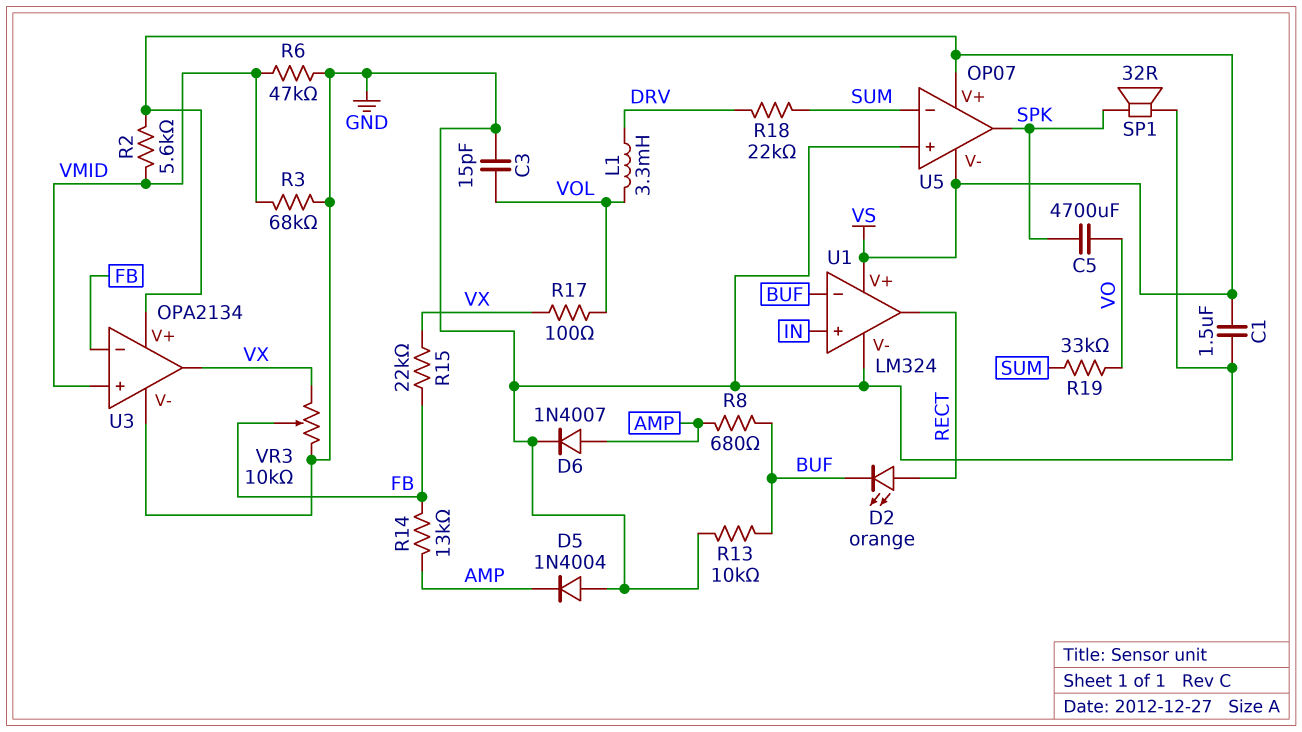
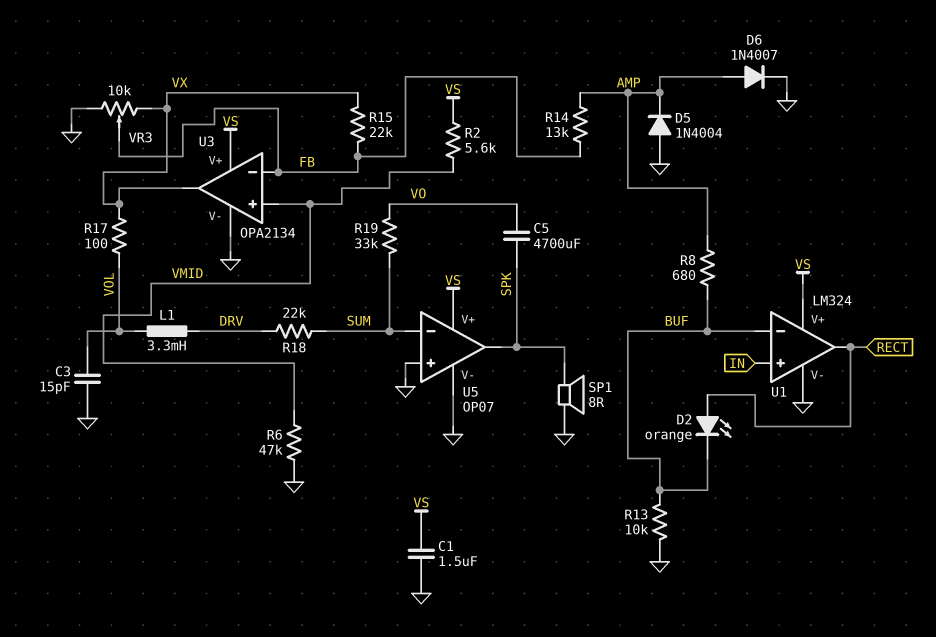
R3: 68k (GND, VMID) -> none
SP1: speaker 32R (GND, SPK) -> speaker 8R (GND, SPK)
U5 pin V-: VS -> GND

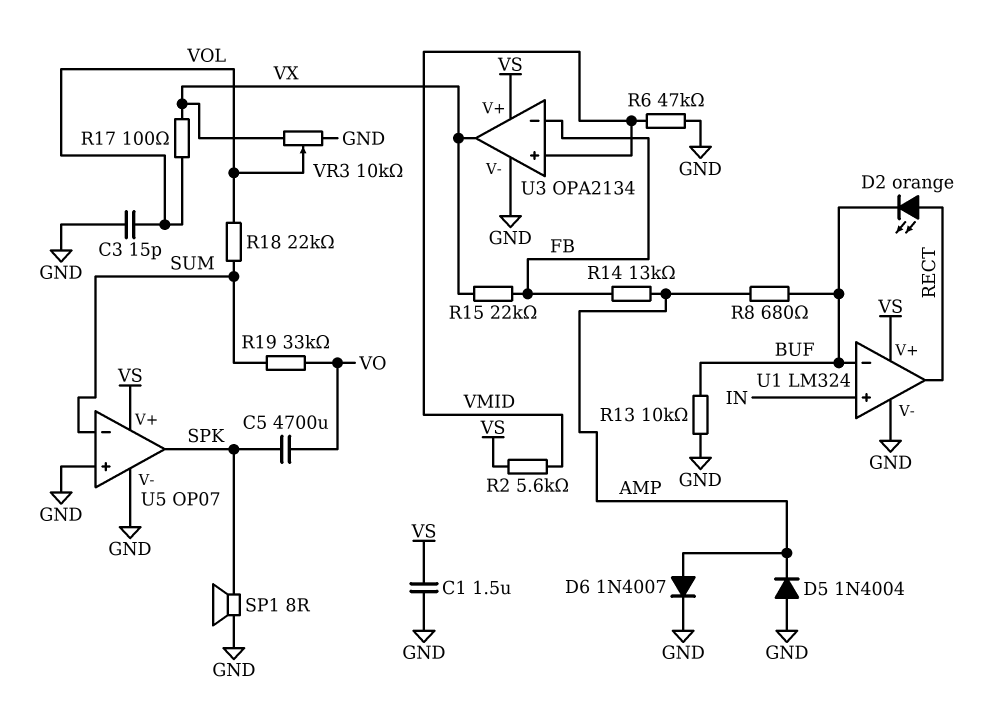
L1: 3.3mH (DRV, VOL) -> none
R18: 22k (DRV, SUM) -> 22k (SUM, VOL)
VR3: 10k (GND, VX, wiper FB) -> 10k (GND, VX, wiper VOL)

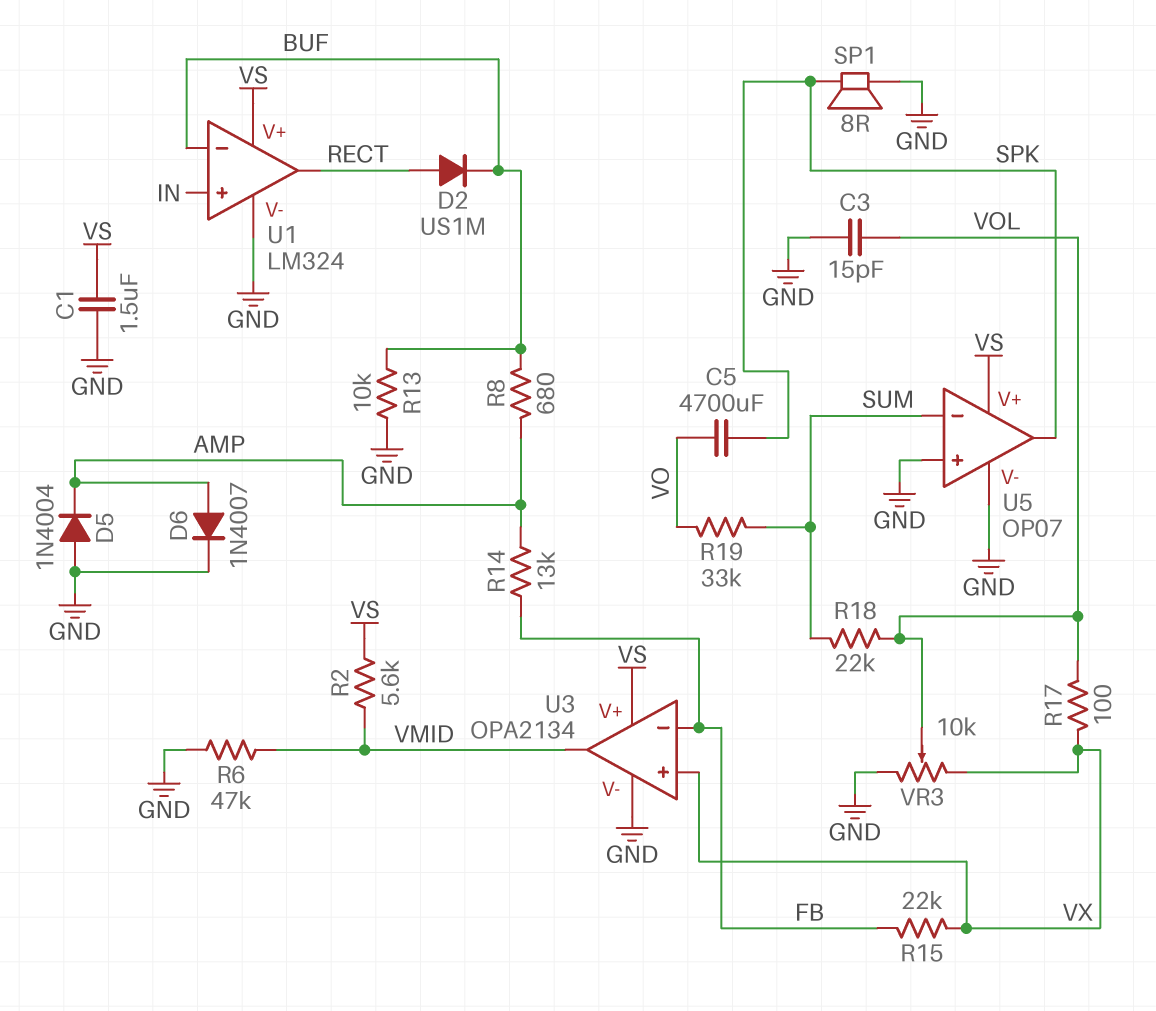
D2: LED orange (A RECT, K BUF) -> diode US1M (A RECT, K BUF)
U3 pin in+: VMID -> VX
U3 pin out: VX -> VMID

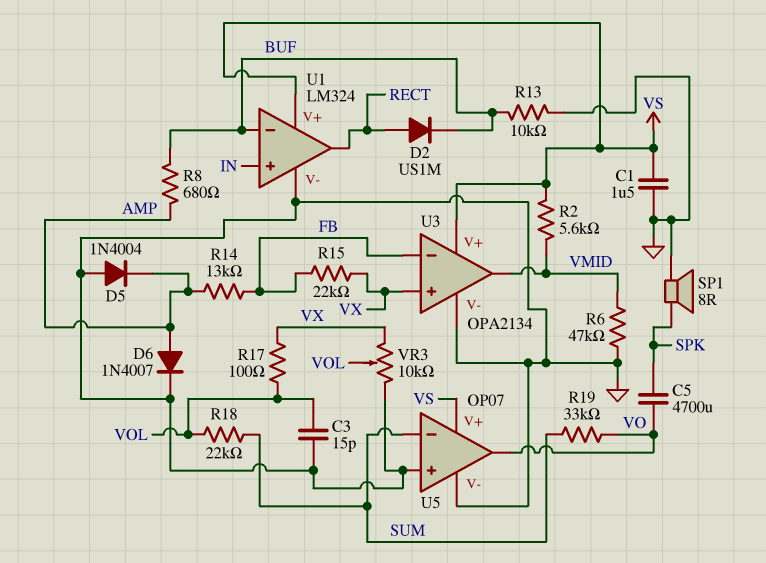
U5 pin out: SPK -> VO

